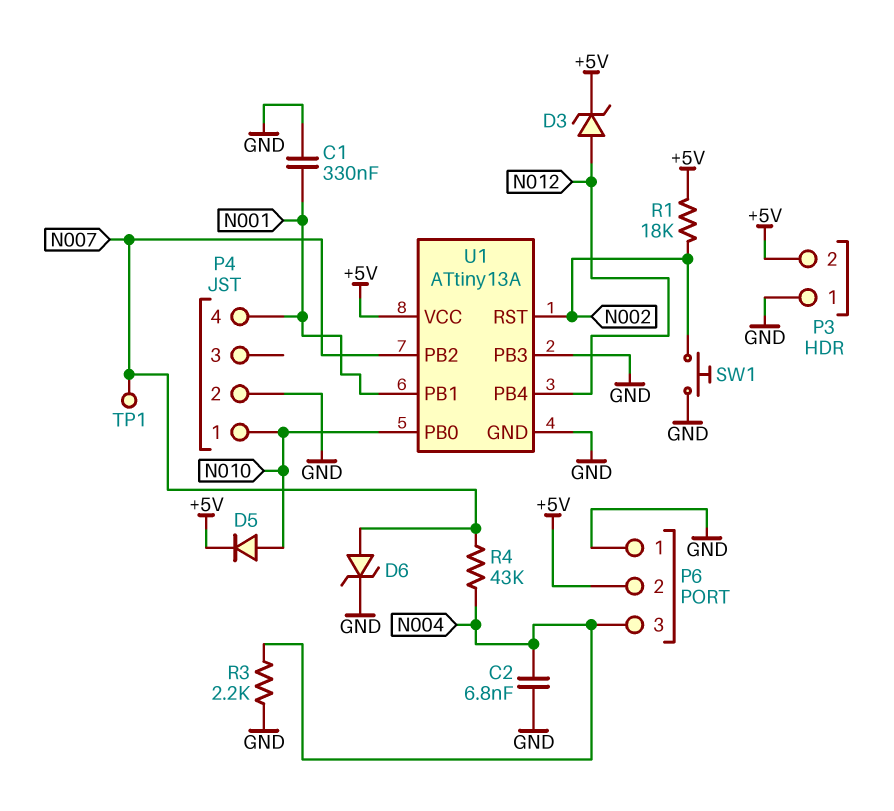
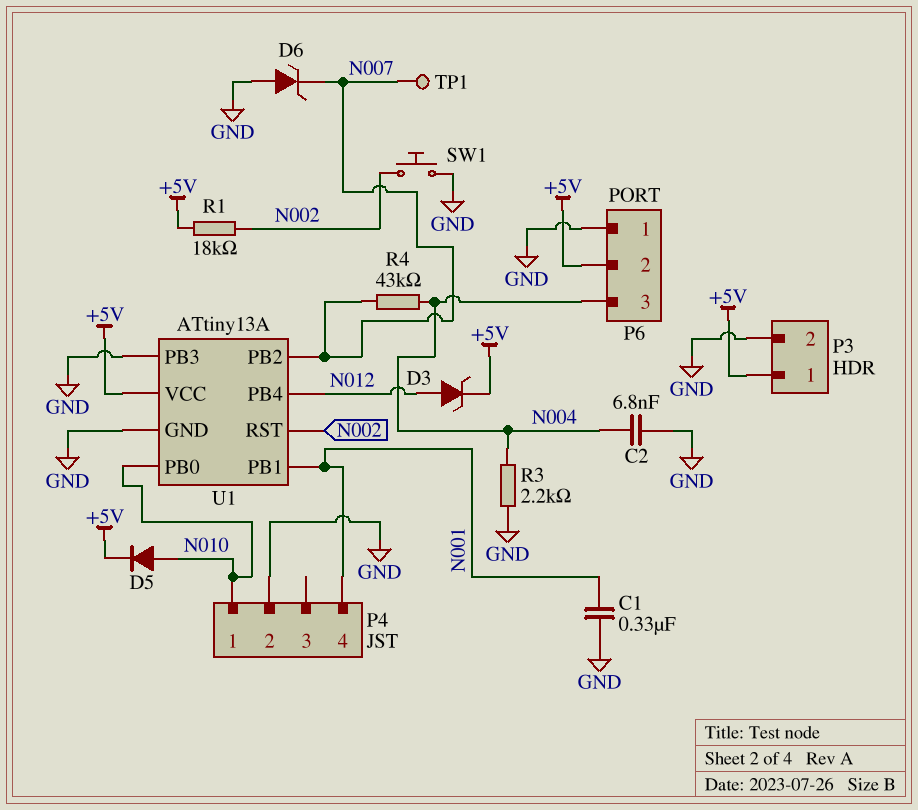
D6: zener (A N007, K GND) -> zener (A GND, K N007)
P3 pin 1: GND -> +5V
P3 pin 2: +5V -> GND

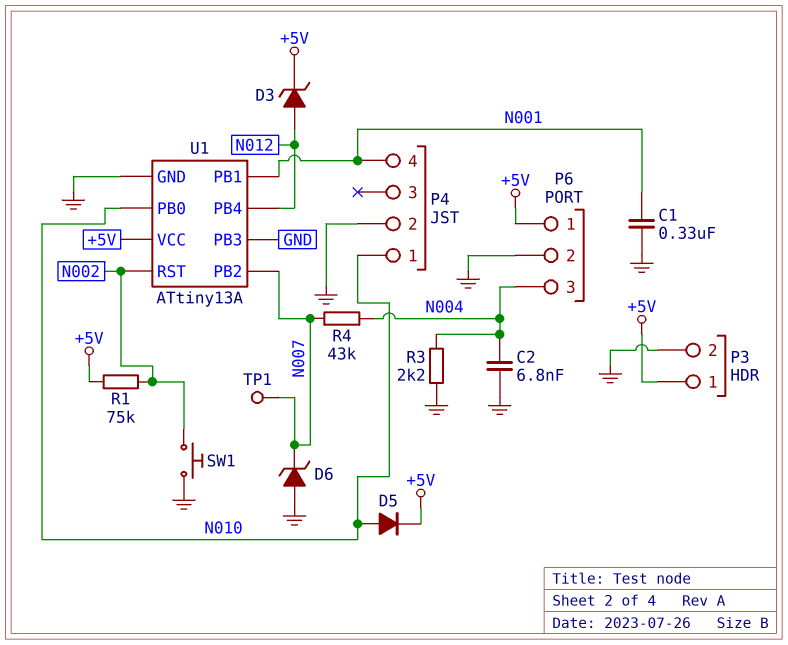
P6 pin 1: GND -> +5V
P6 pin 2: +5V -> GND
R1: 18k (+5V, N002) -> 75k (+5V, N002)

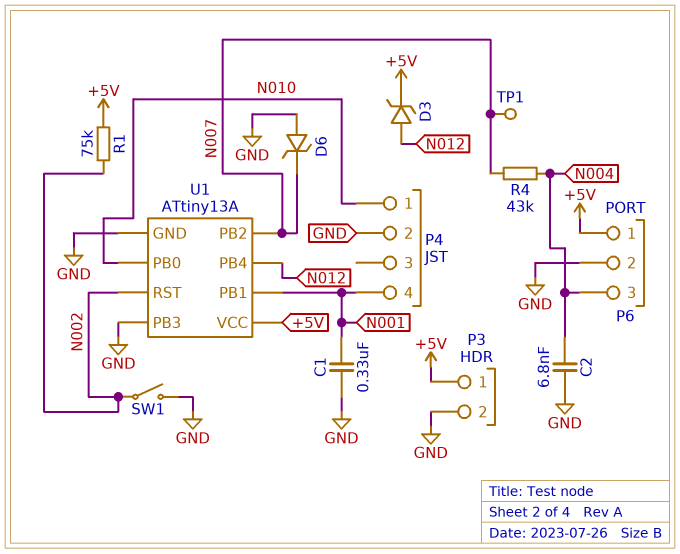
D5: diode (A N010, K +5V) -> none
R3: 2.2k (GND, N004) -> none
SW1: button (GND, N002) -> switch (GND, N002)

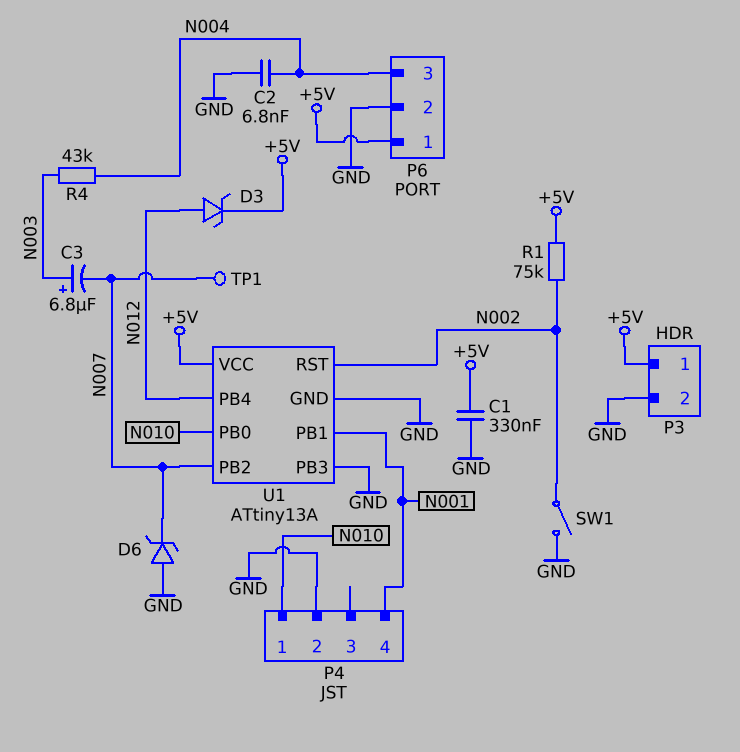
C1: 330nF (GND, N001) -> 330nF (+5V, GND)
C3: none -> 6.8uF (plus N003, minus N007)
R4: 43k (N004, N007) -> 43k (N003, N004)

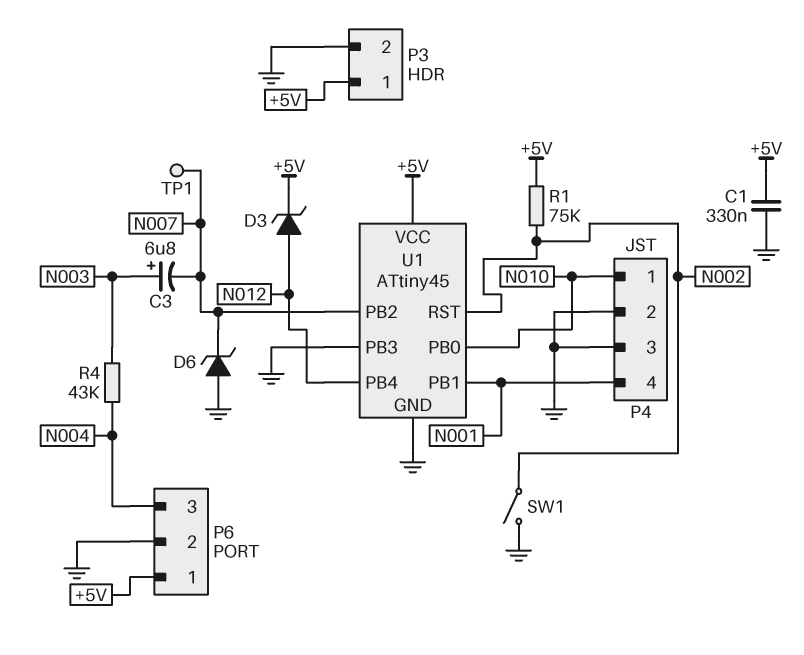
C2: 6.8nF (GND, N004) -> none
P4 pin 3: none -> GND
U1: ATtiny13A -> ATtiny45

